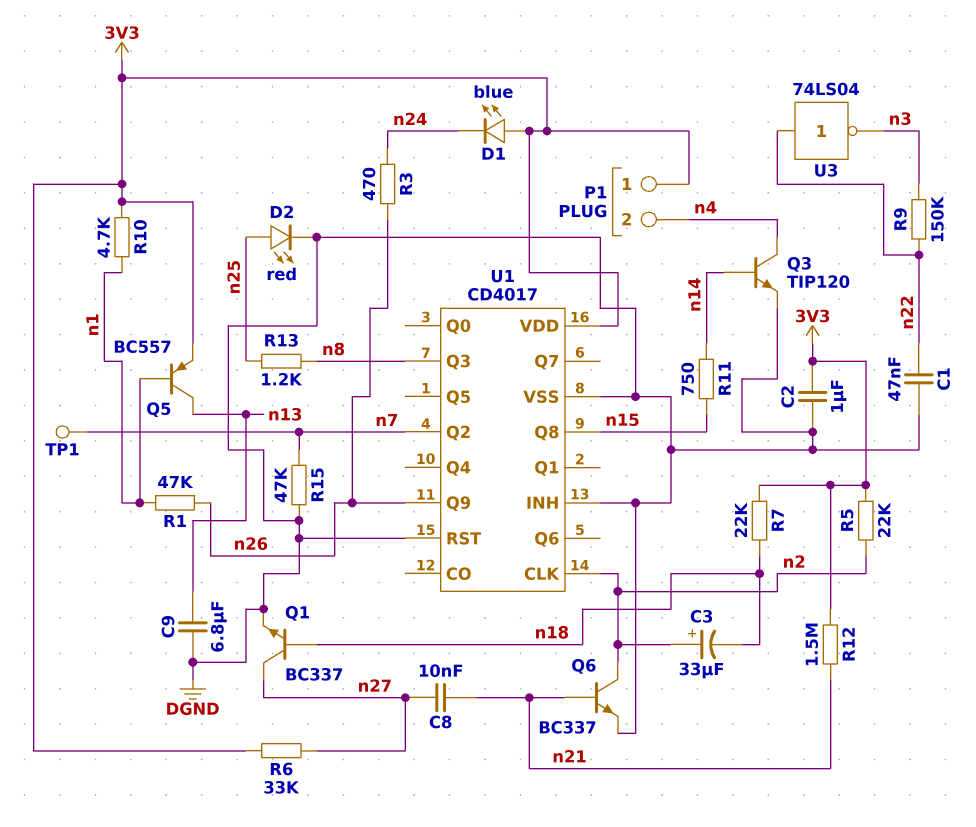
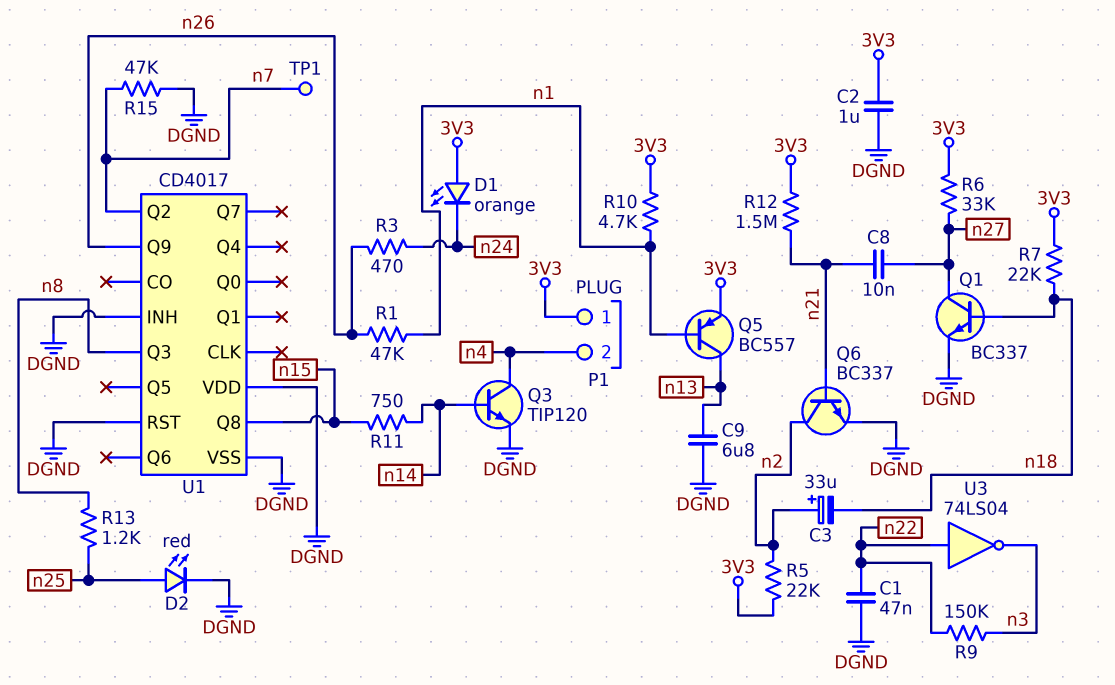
D1: LED blue (A 3V3, K n24) -> LED orange (A 3V3, K n24)
U1 pin CLK: n2 -> none
U1 pin VDD: 3V3 -> DGND

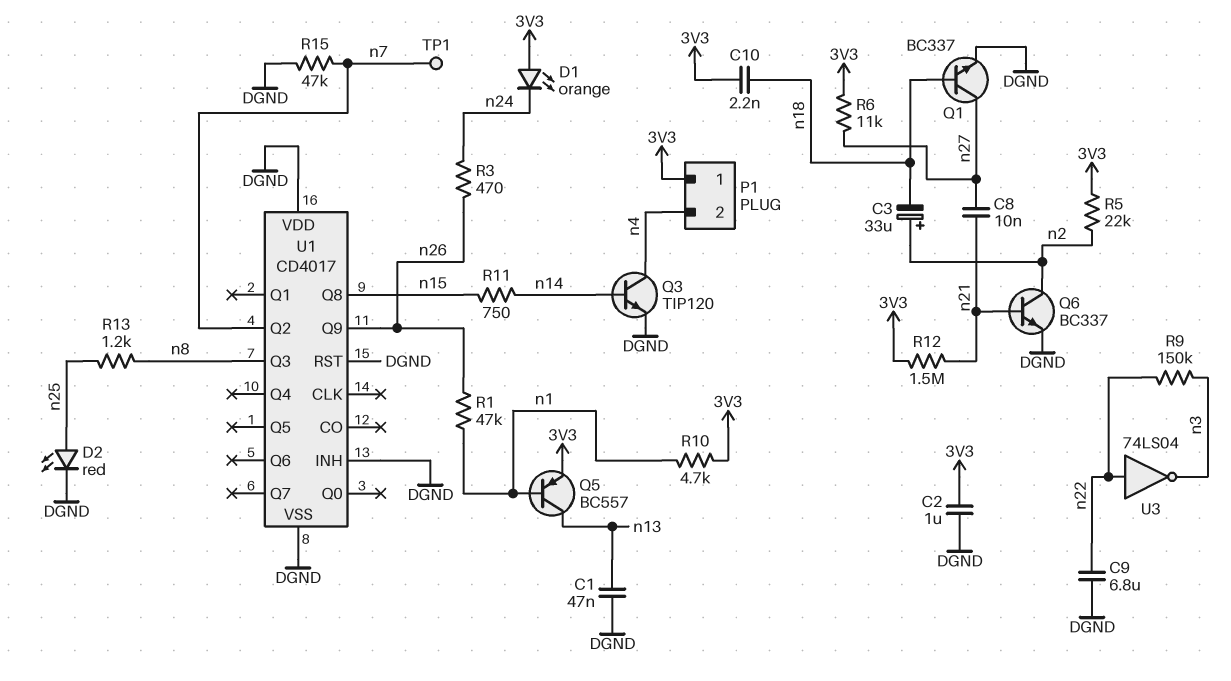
C1: 47nF (DGND, n22) -> 47nF (DGND, n13)
C9: 6.8uF (DGND, n13) -> 6.8uF (DGND, n22)
C10: none -> 2.2nF (3V3, n18)
R6: 33k (3V3, n27) -> 11k (3V3, n27)
R7: 22k (3V3, n18) -> none

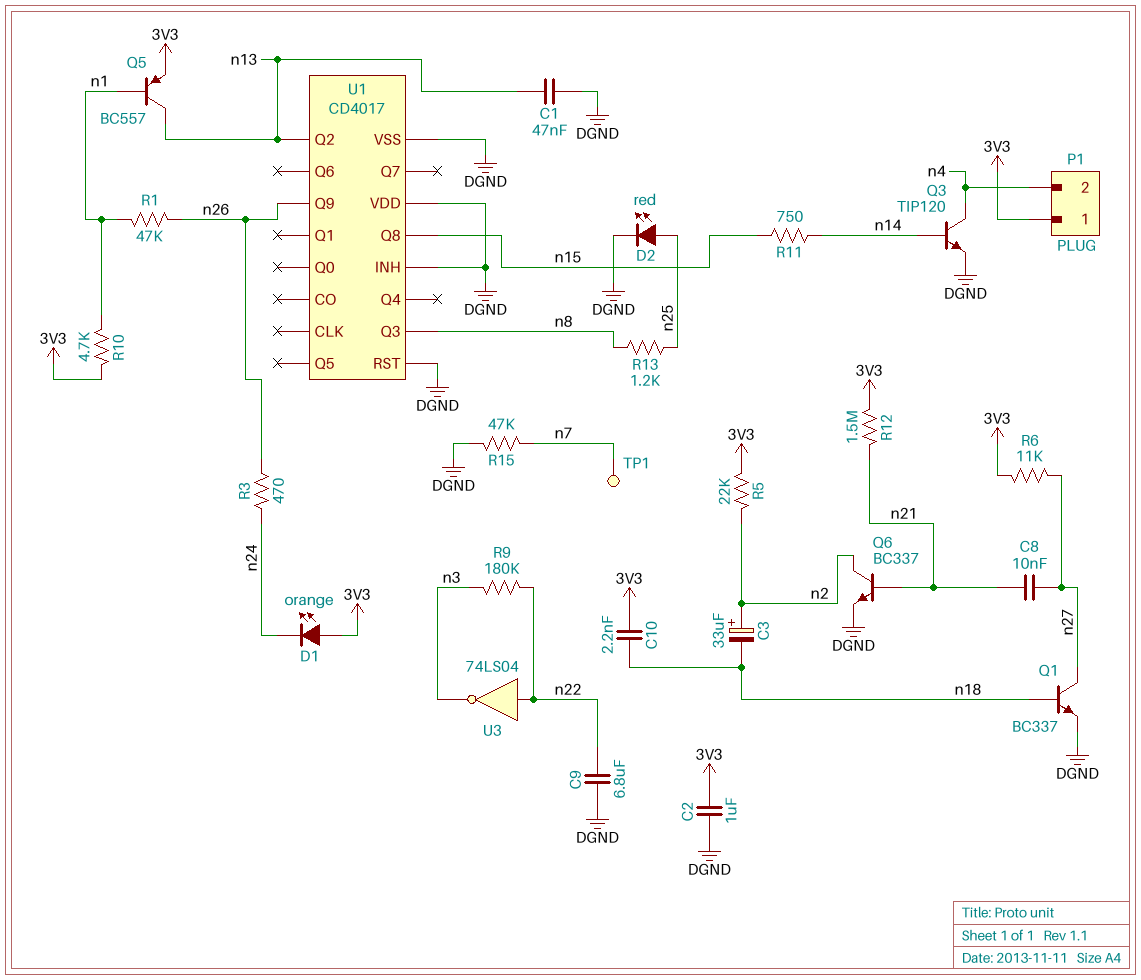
R9: 150k (n3, n22) -> 180k (n3, n22)
U1 pin Q2: n7 -> n13

